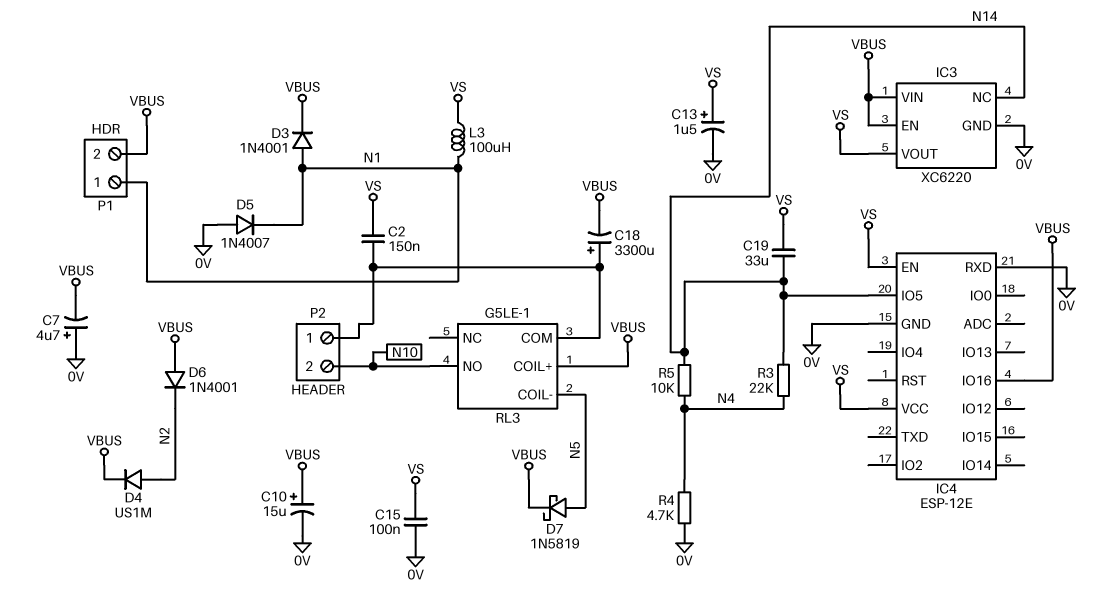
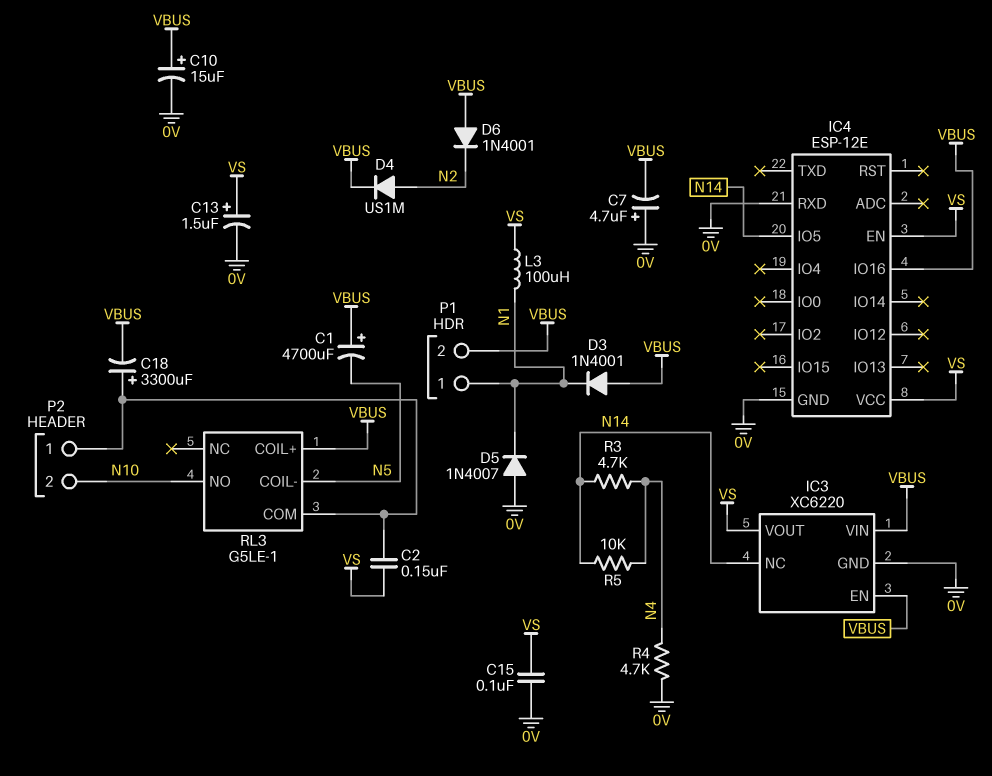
C1: none -> 4700uF (plus VBUS, minus N5)
C19: 33uF (N14, VS) -> none
D3: diode 1N4001 (A N1, K VBUS) -> diode 1N4001 (A VBUS, K N1)
D7: schottky 1N5819 (A N5, K VBUS) -> none
R3: 22k (N4, N14) -> 4.7k (N4, N14)

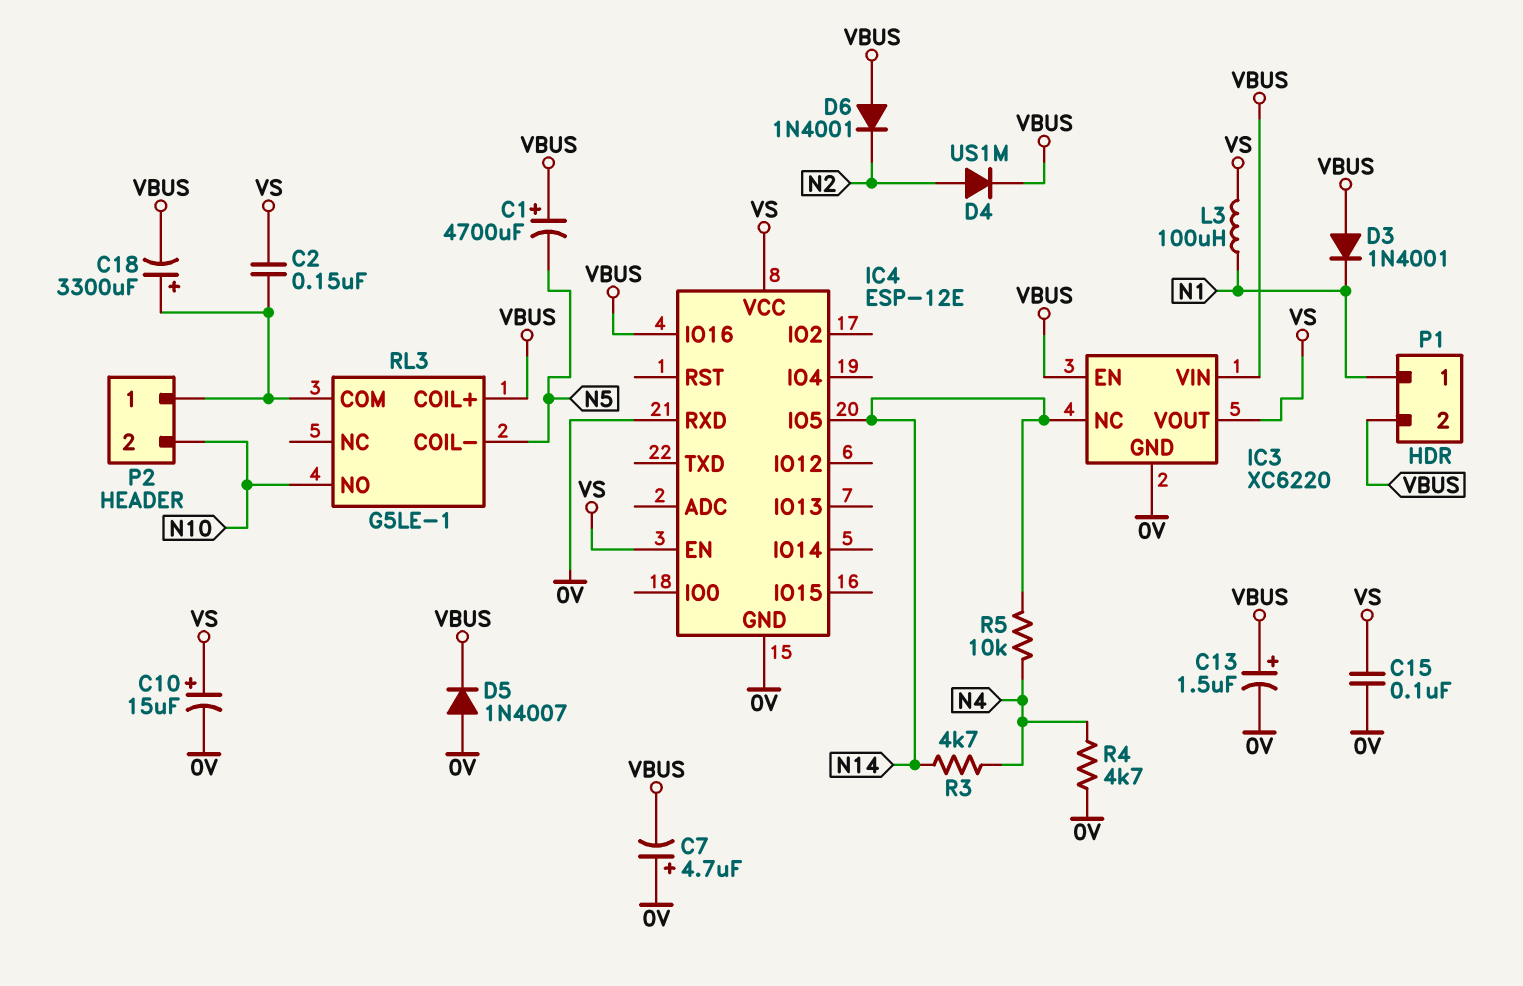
C10: 15uF (plus VBUS, minus 0V) -> 15uF (plus VS, minus 0V)
C13: 1.5uF (plus VS, minus 0V) -> 1.5uF (plus VBUS, minus 0V)
D5: diode 1N4007 (A 0V, K N1) -> diode 1N4007 (A 0V, K VBUS)

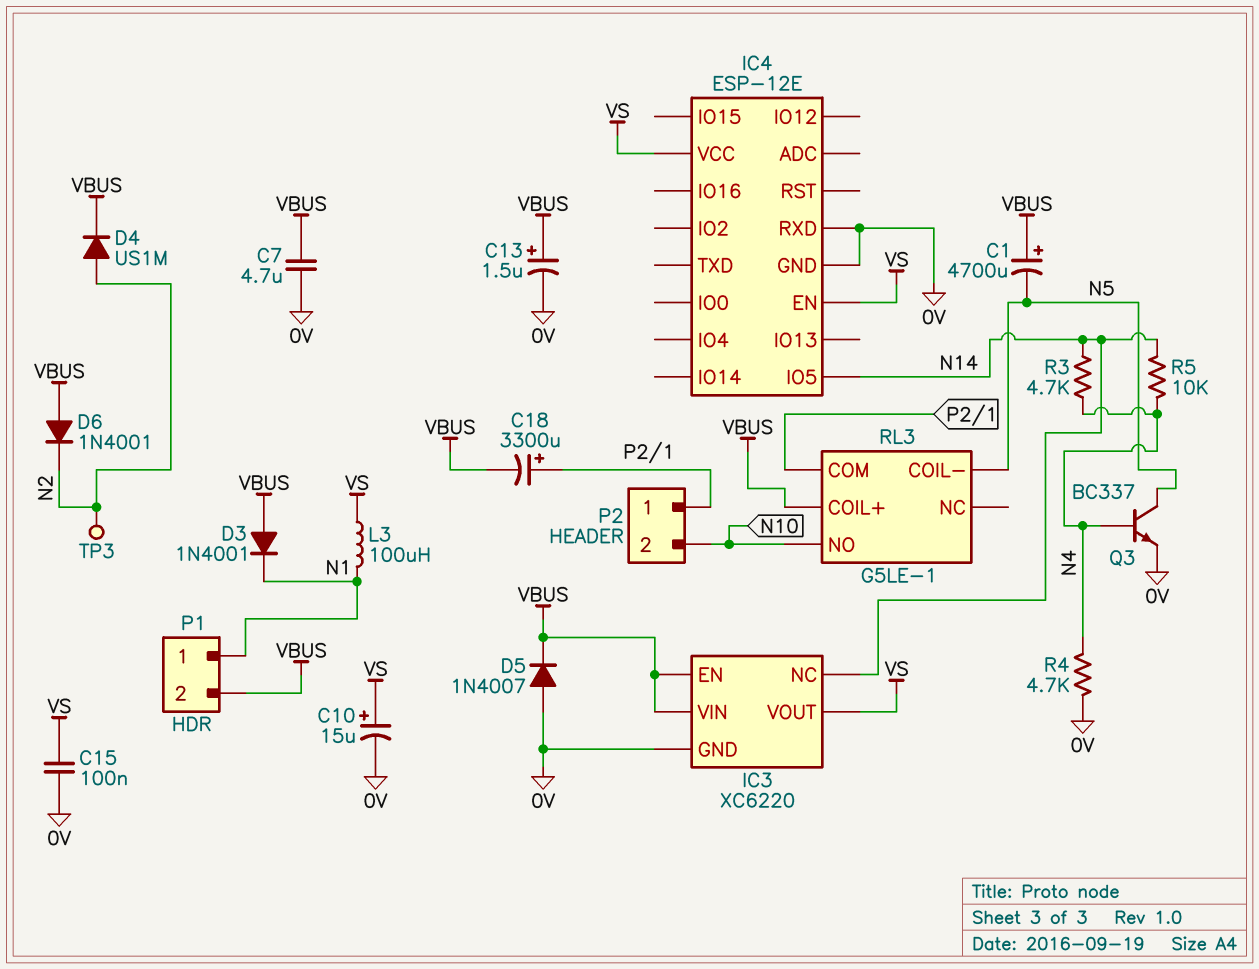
C2: 150nF (P2/1, VS) -> none
C7: 4.7uF (plus 0V, minus VBUS) -> 4.7uF (0V, VBUS)
IC4 pin IO16: VBUS -> none
Q3: none -> NPN BC337 (B N4, C N5, E 0V)
TP3: none -> test point (N2)

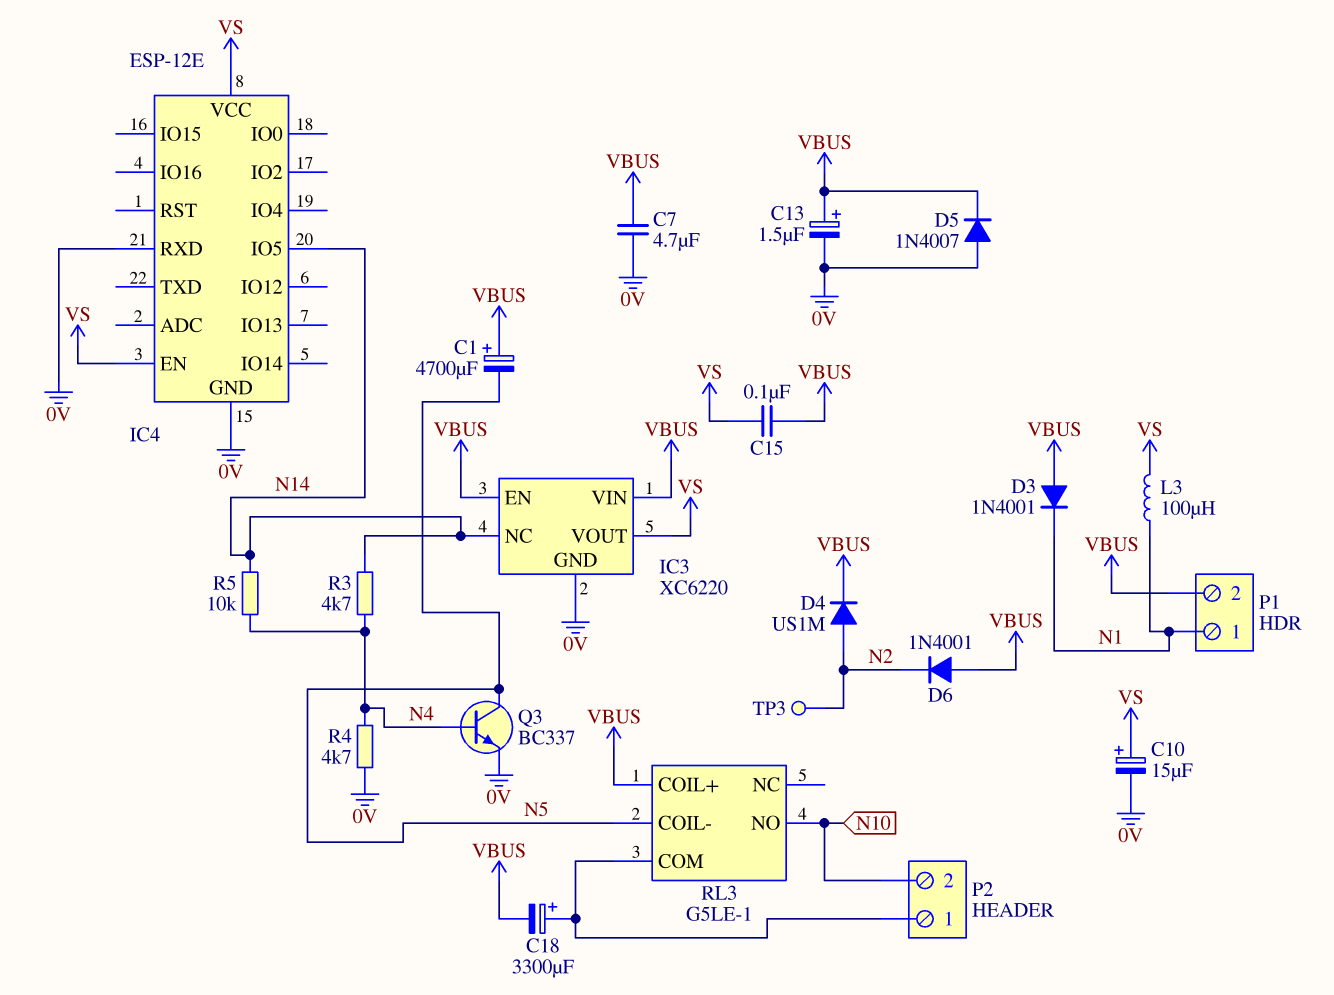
C15: 100nF (0V, VS) -> 100nF (VBUS, VS)

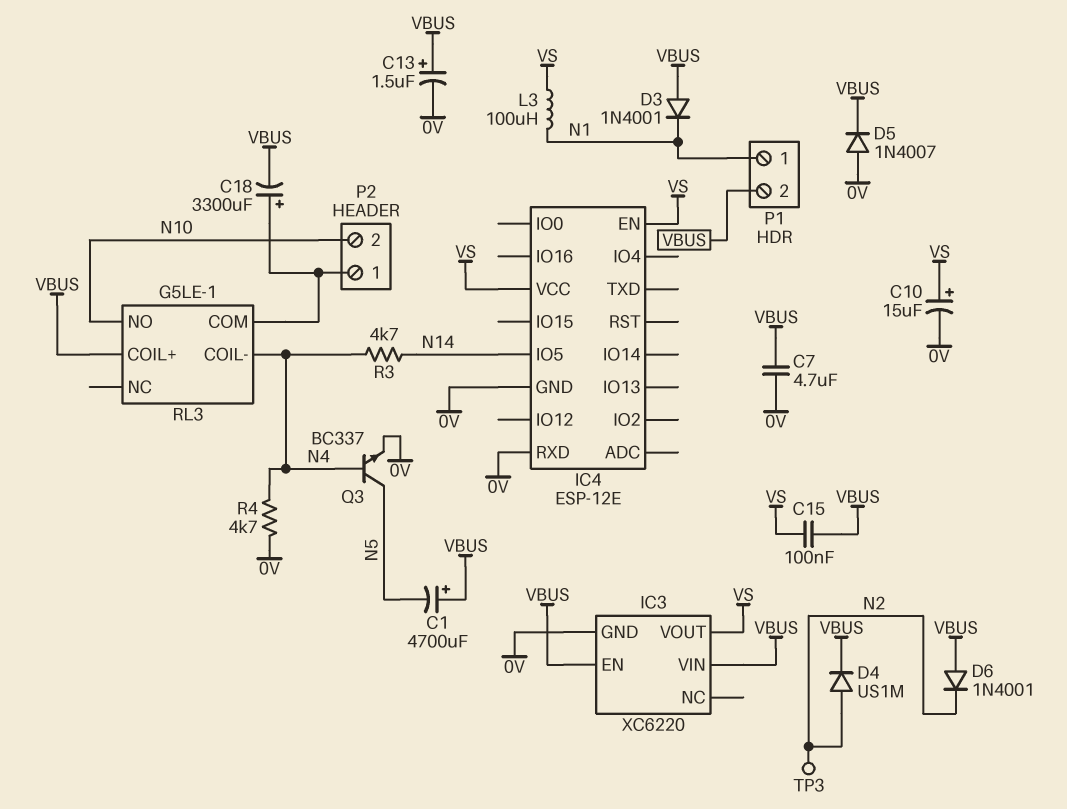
IC3 pin NC: N14 -> none
R5: 10k (N4, N14) -> none
RL3 pin COIL-: N5 -> N4

